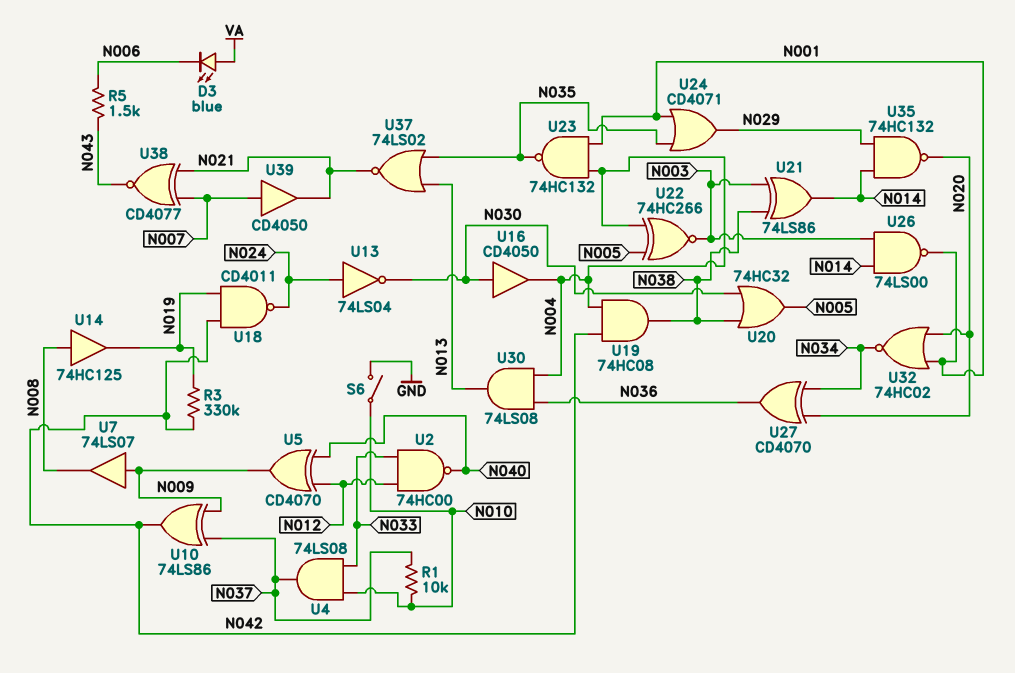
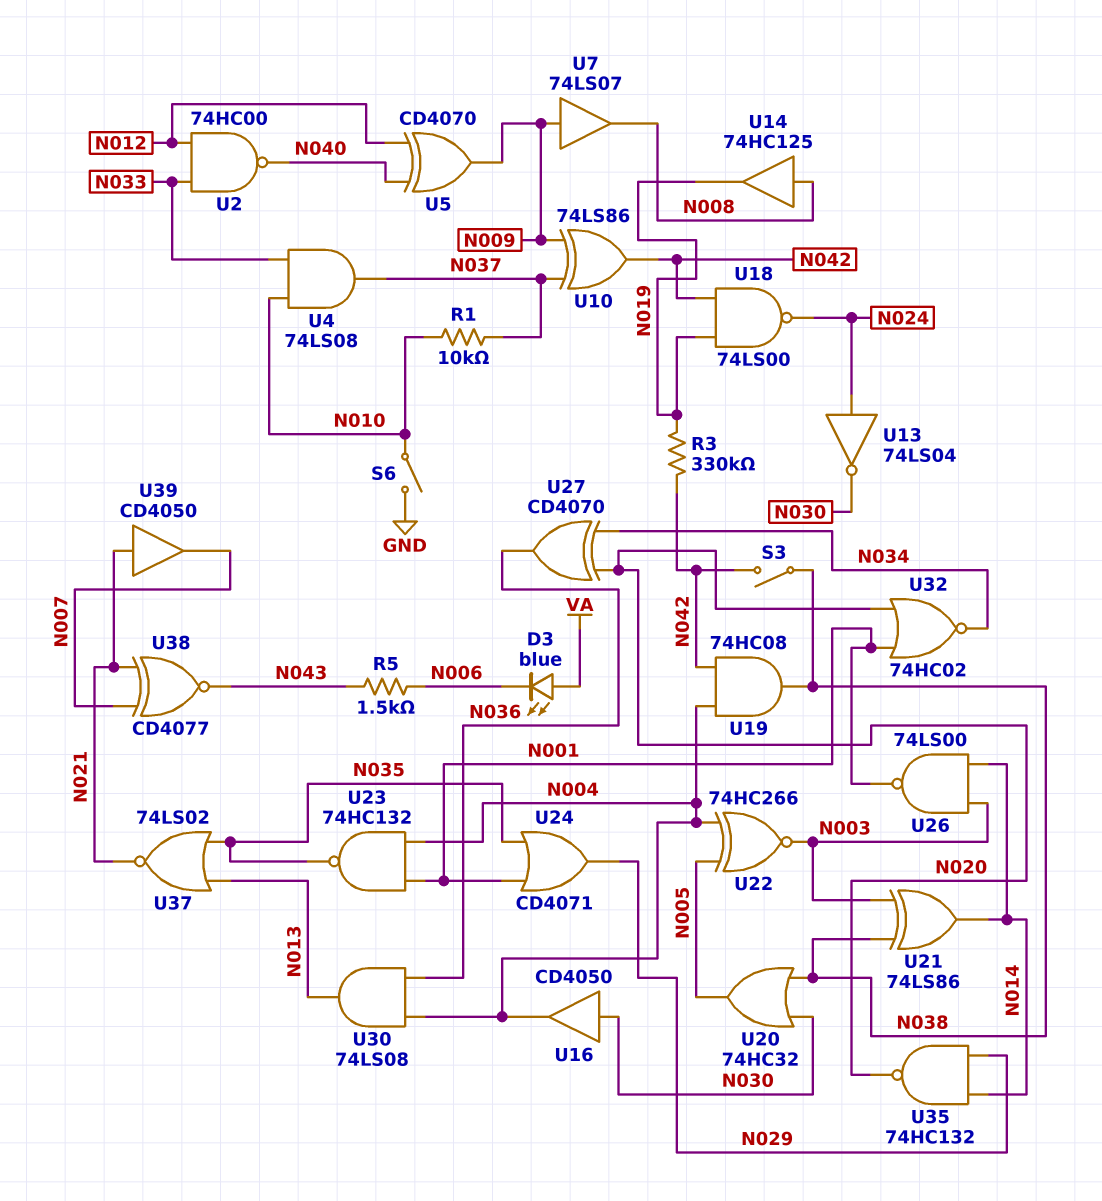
S3: none -> switch (N038, N042)
U18: NAND CD4011 (in N019, in N042, out N024) -> NAND 74LS00 (in N019, in N042, out N024)
U39: buffer CD4050 (in N007, out N021) -> buffer CD4050 (in N021, out N007)

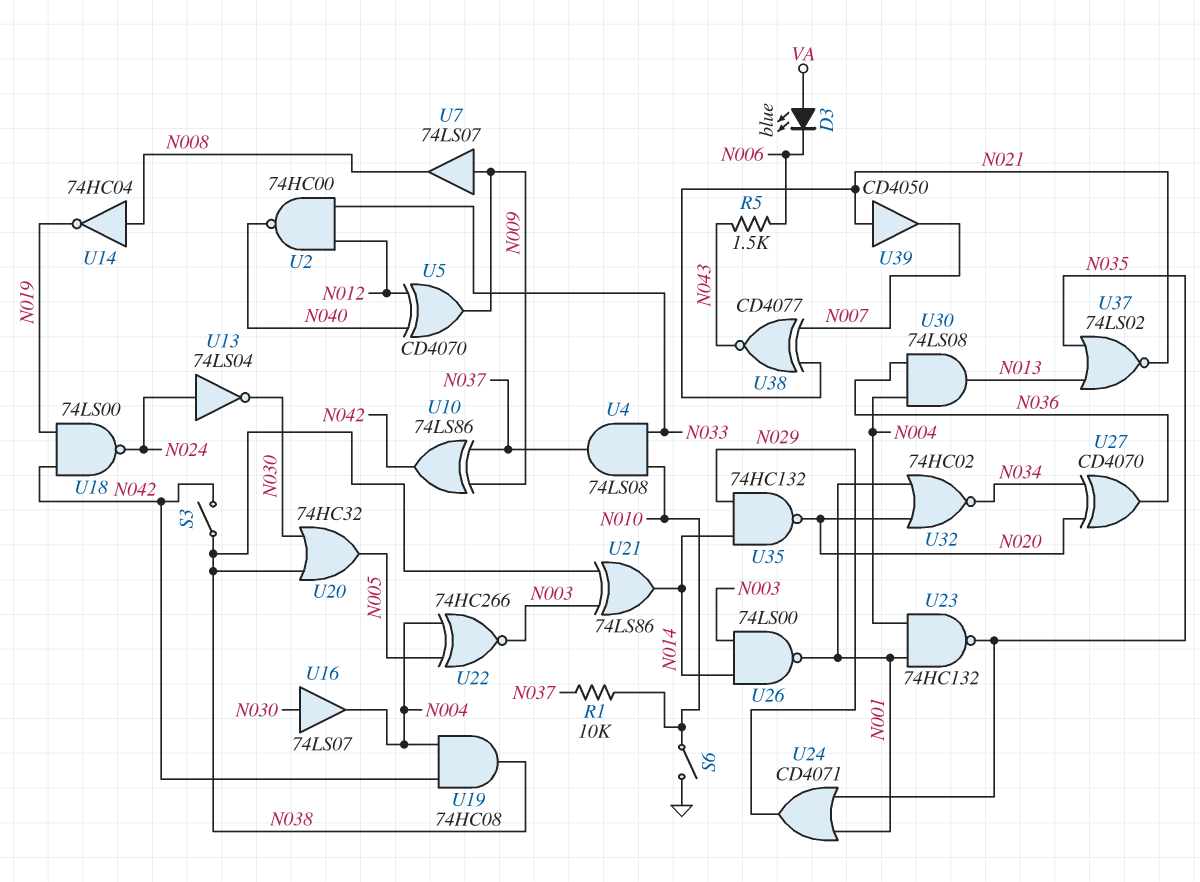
R3: 330k (N019, N042) -> none
U14: buffer 74HC125 (in N008, out N019) -> NOT 74HC04 (in N008, out N019)
U16: buffer CD4050 (in N030, out N004) -> buffer 74LS07 (in N030, out N004)

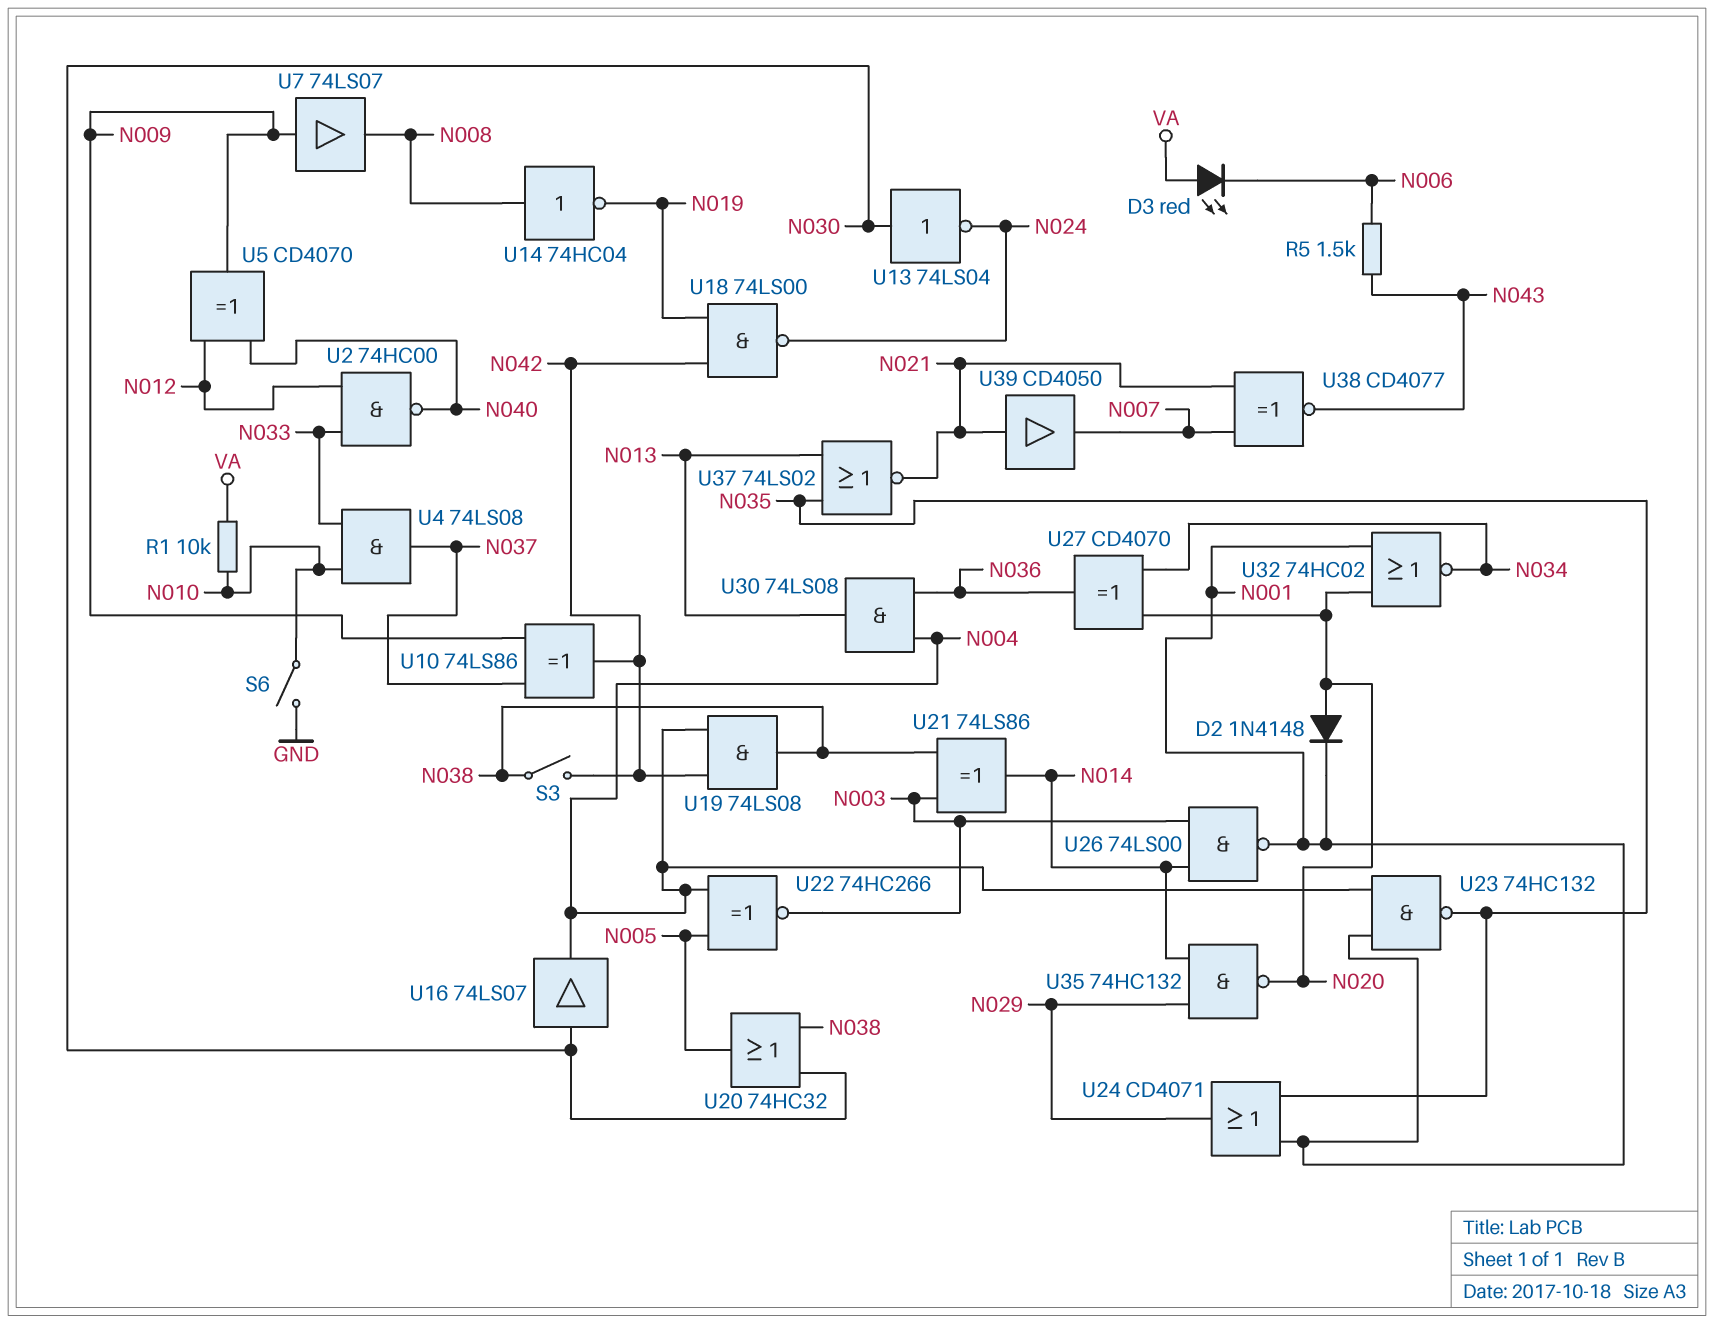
D2: none -> diode 1N4148 (A N020, K N001)
D3: LED blue (A VA, K N006) -> LED red (A VA, K N006)
R1: 10k (N010, N037) -> 10k (N010, VA)
U13: NOT 74LS04 (in N024, out N030) -> NOT 74LS04 (in N030, out N024)
U19: AND 74HC08 (in N004, in N042, out N038) -> AND 74LS08 (in N004, in N042, out N038)

